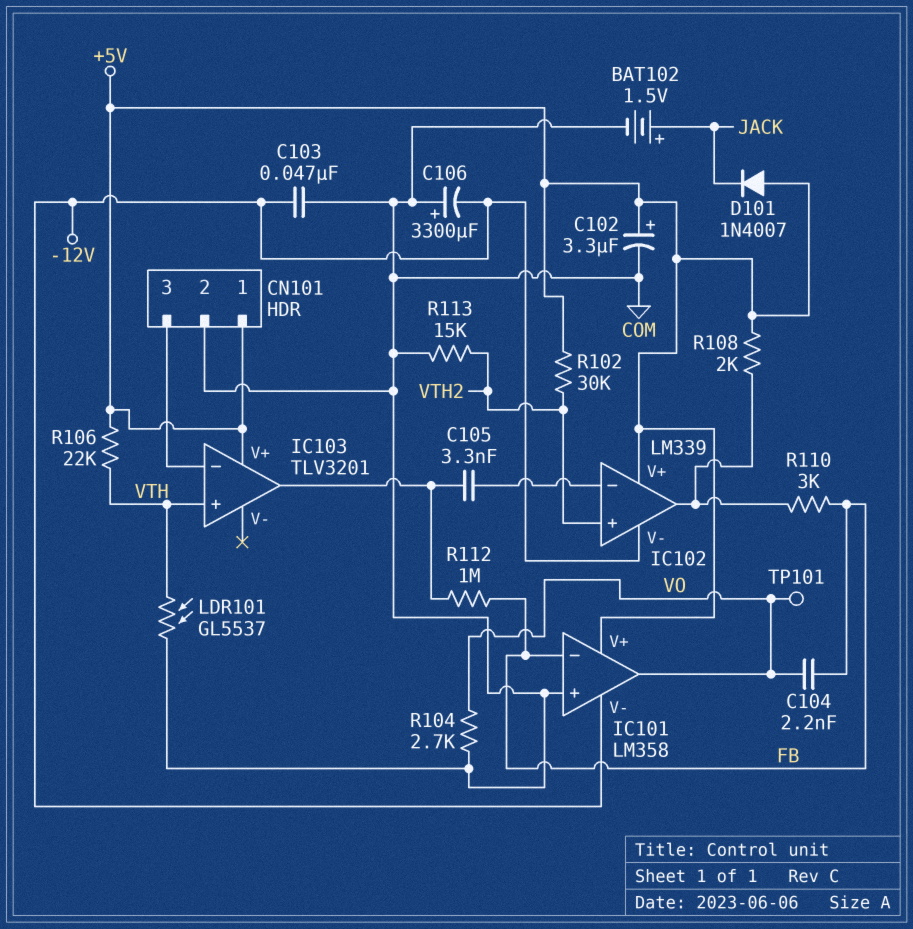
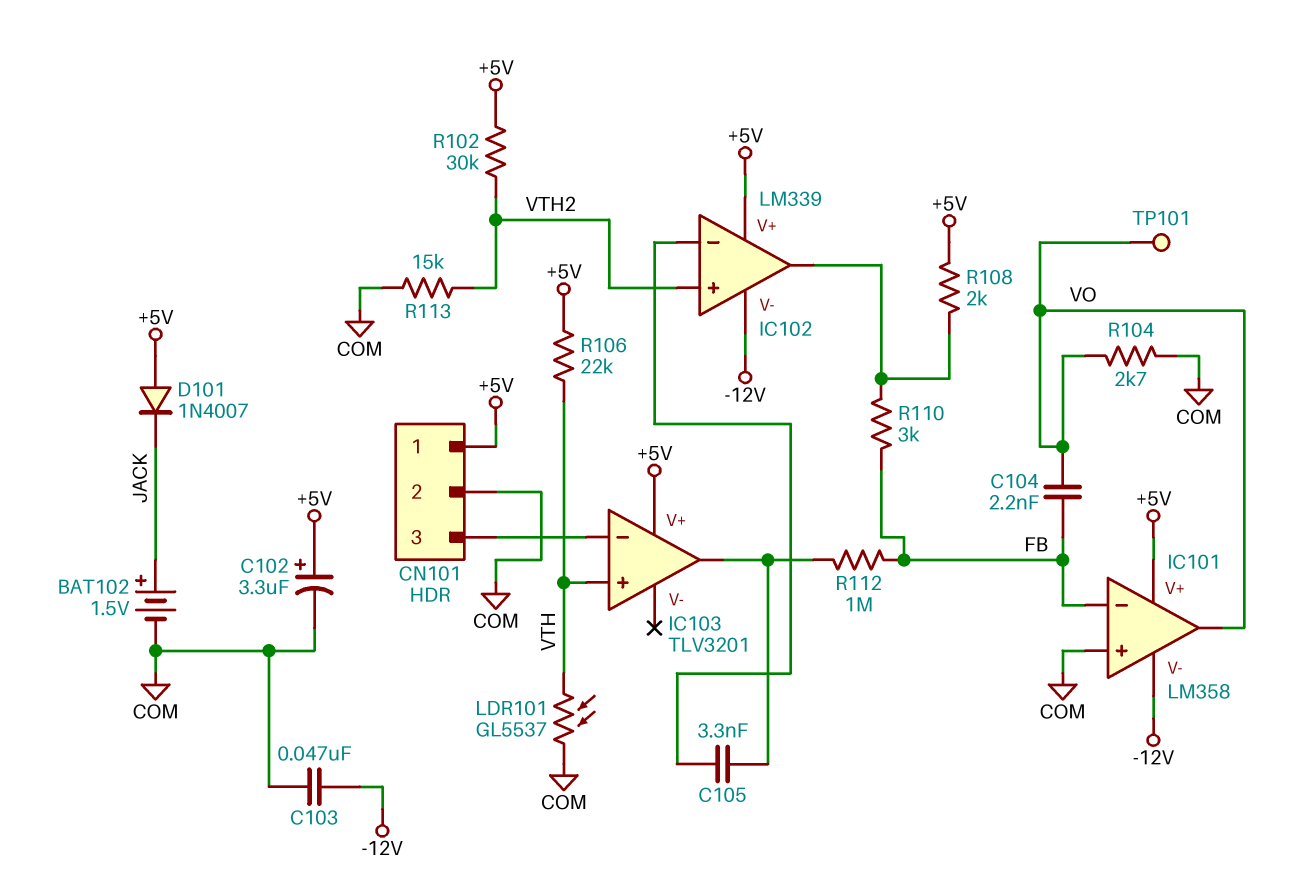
C106: 3300uF (plus COM, minus -12V) -> none

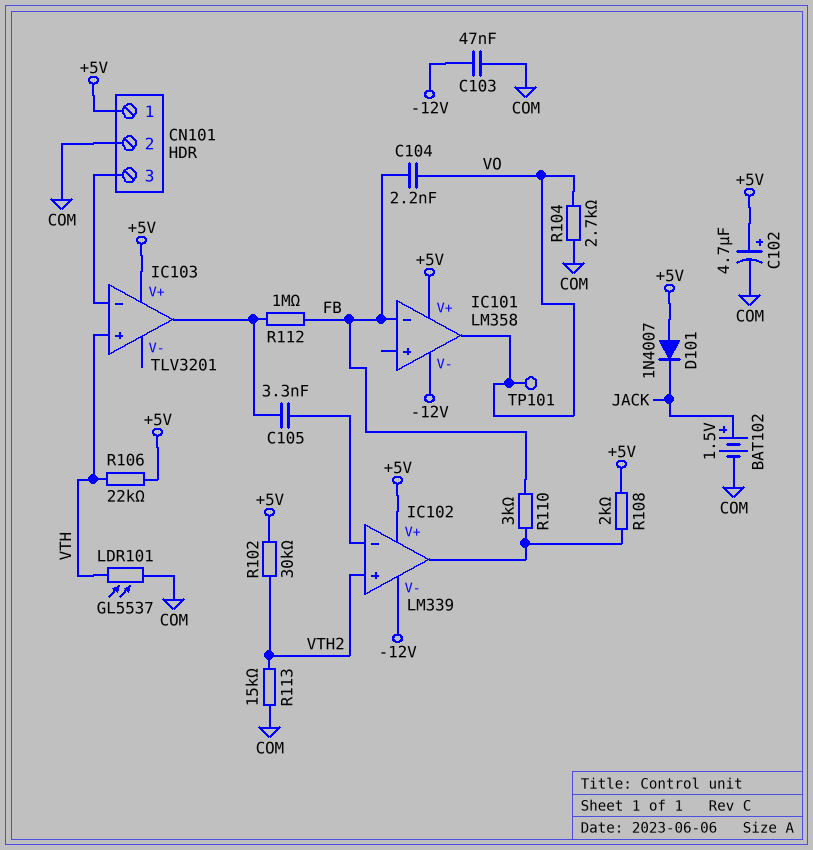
C102: 3.3uF (plus +5V, minus COM) -> 4.7uF (plus +5V, minus COM)
IC101 pin in+: COM -> none

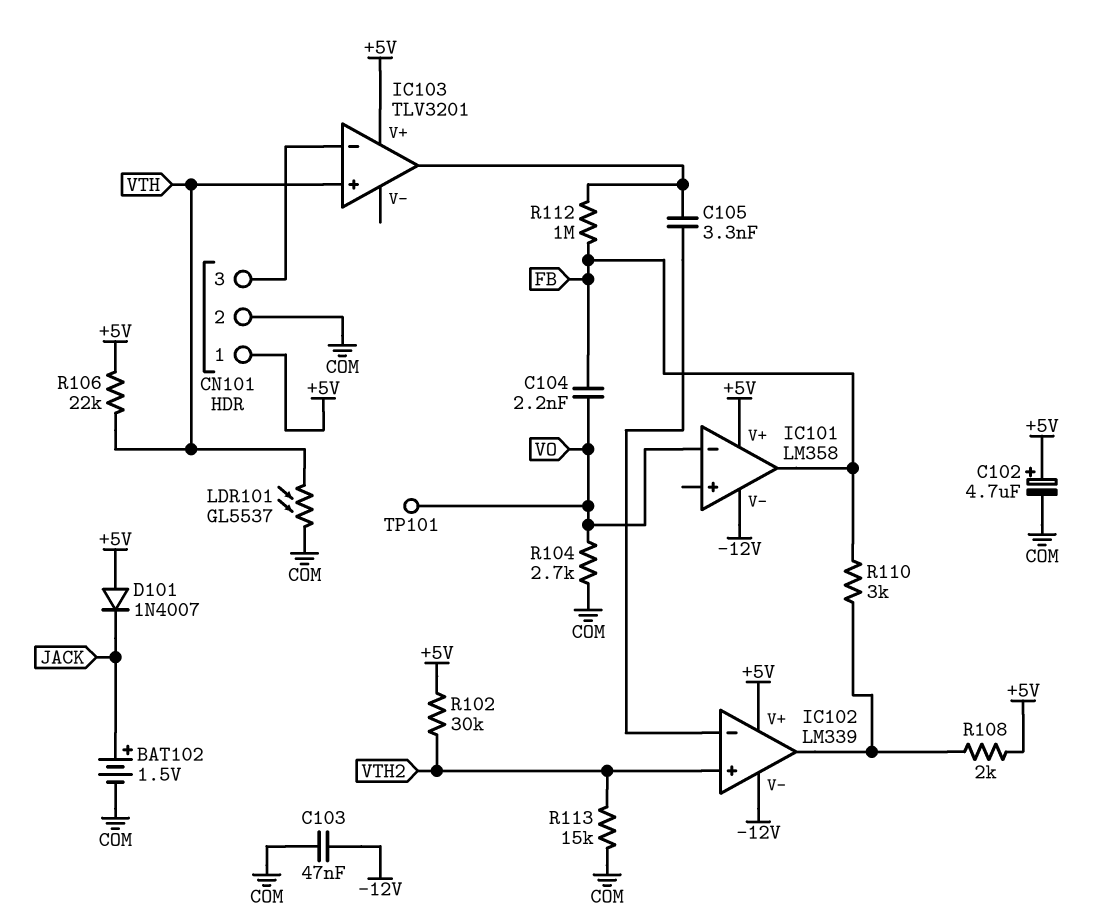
IC101 pin in-: FB -> VO
IC101 pin out: VO -> FB

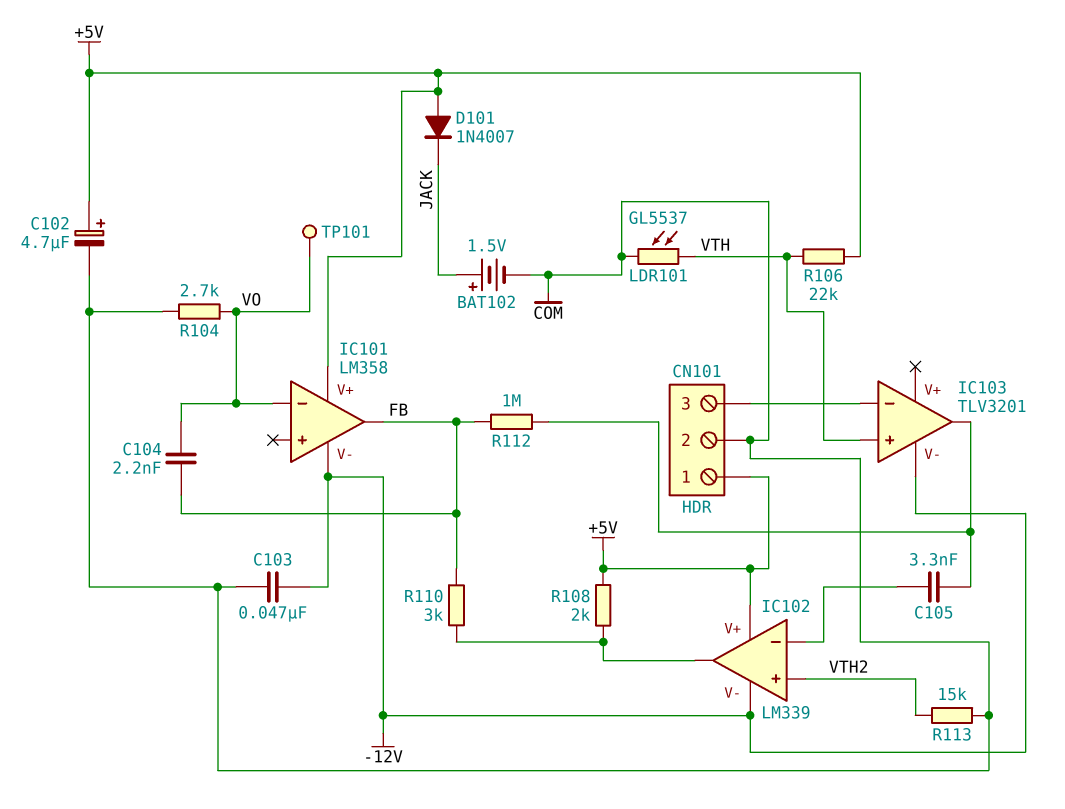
IC103 pin V+: +5V -> none
IC103 pin V-: none -> -12V
R102: 30k (+5V, VTH2) -> none

